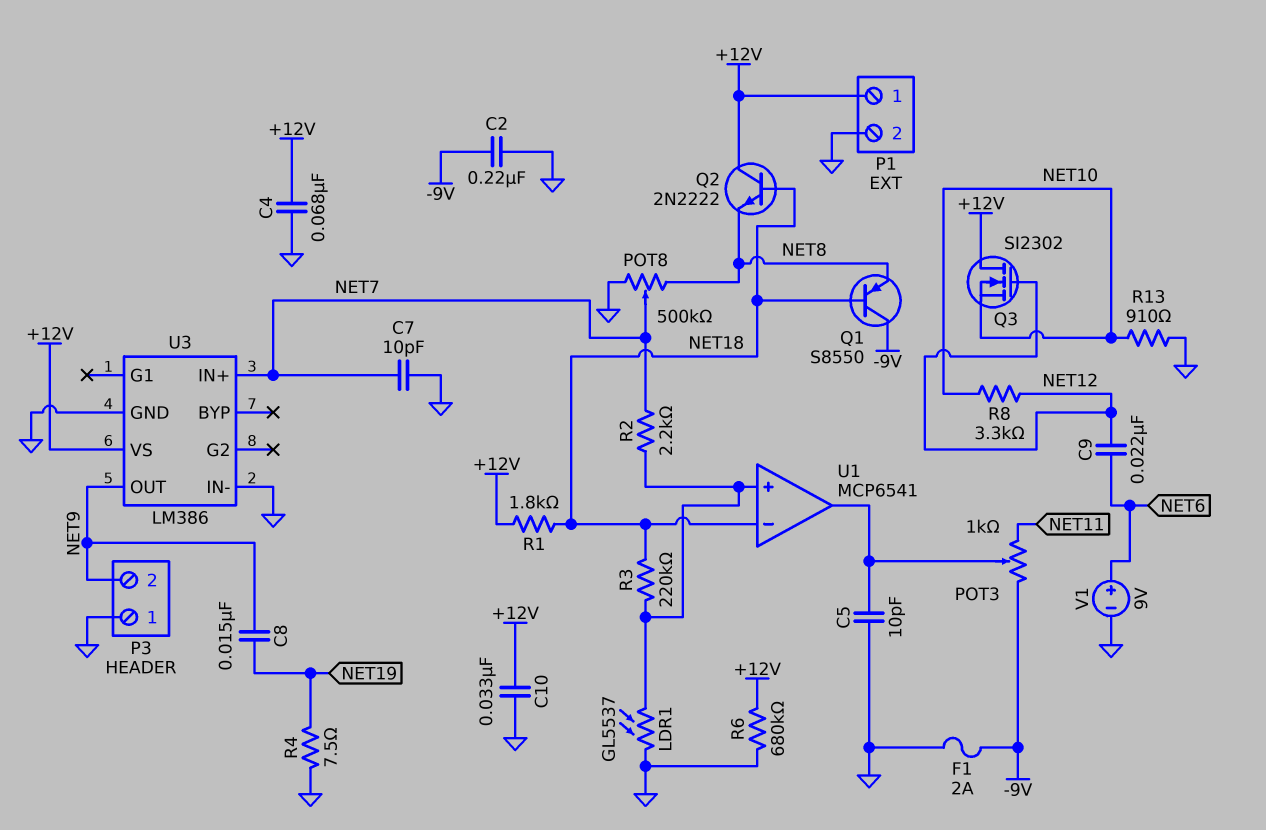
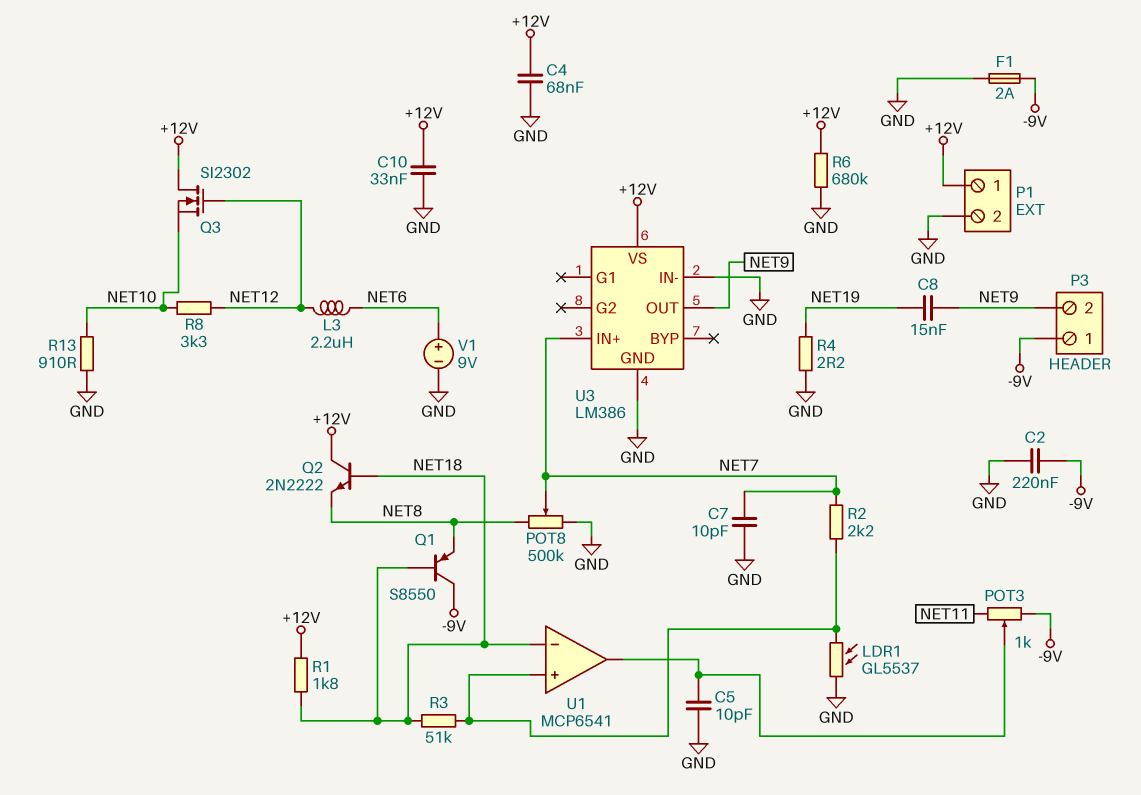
C9: 22nF (NET6, NET12) -> none
L3: none -> 2.2uH (NET6, NET12)
P3 pin 1: GND -> -9V
R3: 220k (NET18, U1/in+) -> 51k (NET18, U1/in+)
R4: 7.5 (GND, NET19) -> 2.2 (GND, NET19)

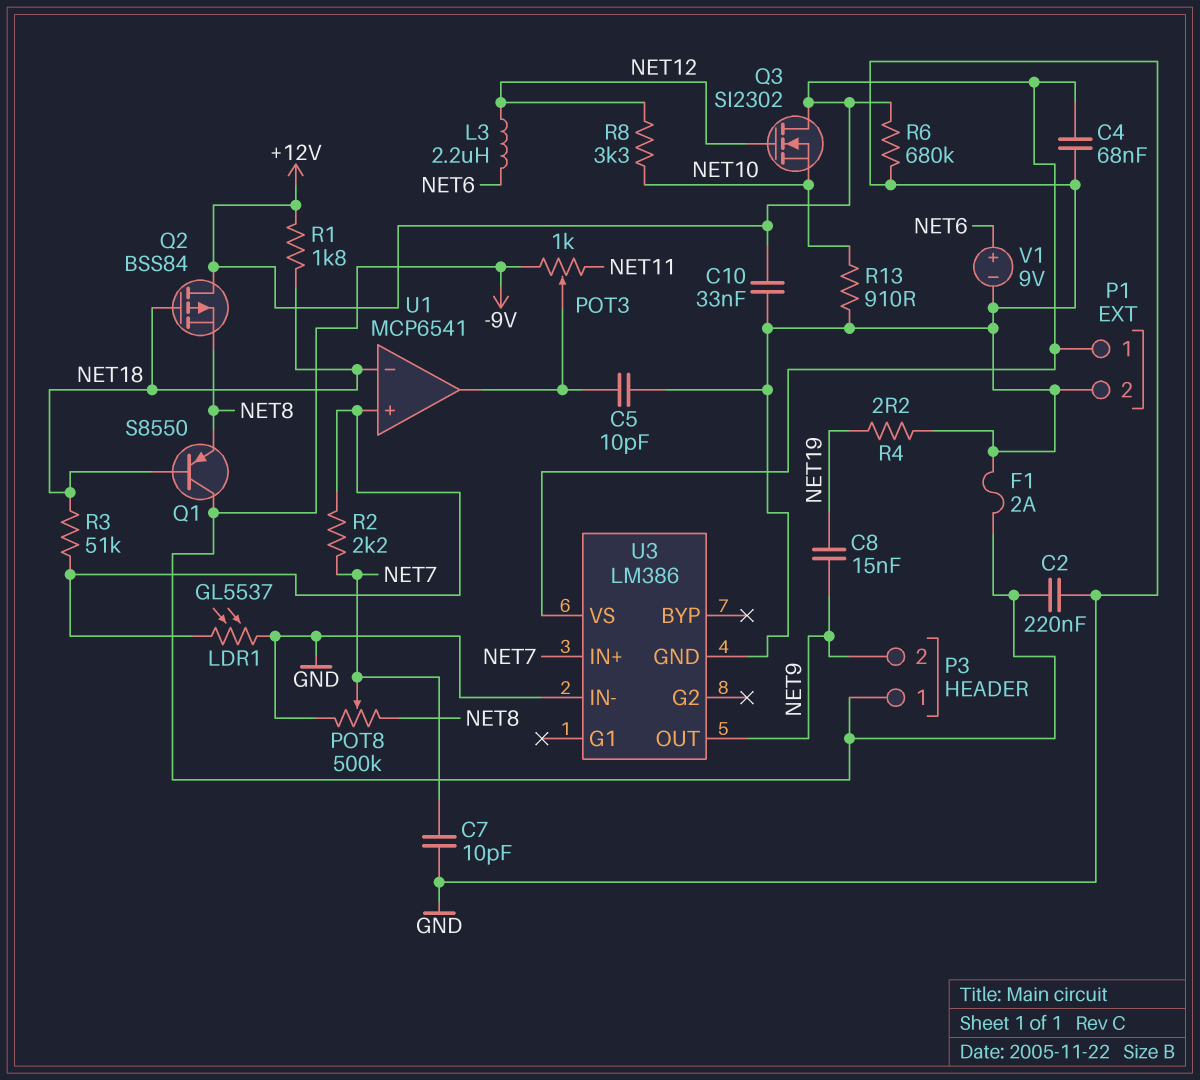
Q2: NPN 2N2222 (B NET18, C +12V, E NET8) -> PMOS BSS84 (G NET18, D +12V, S NET8)

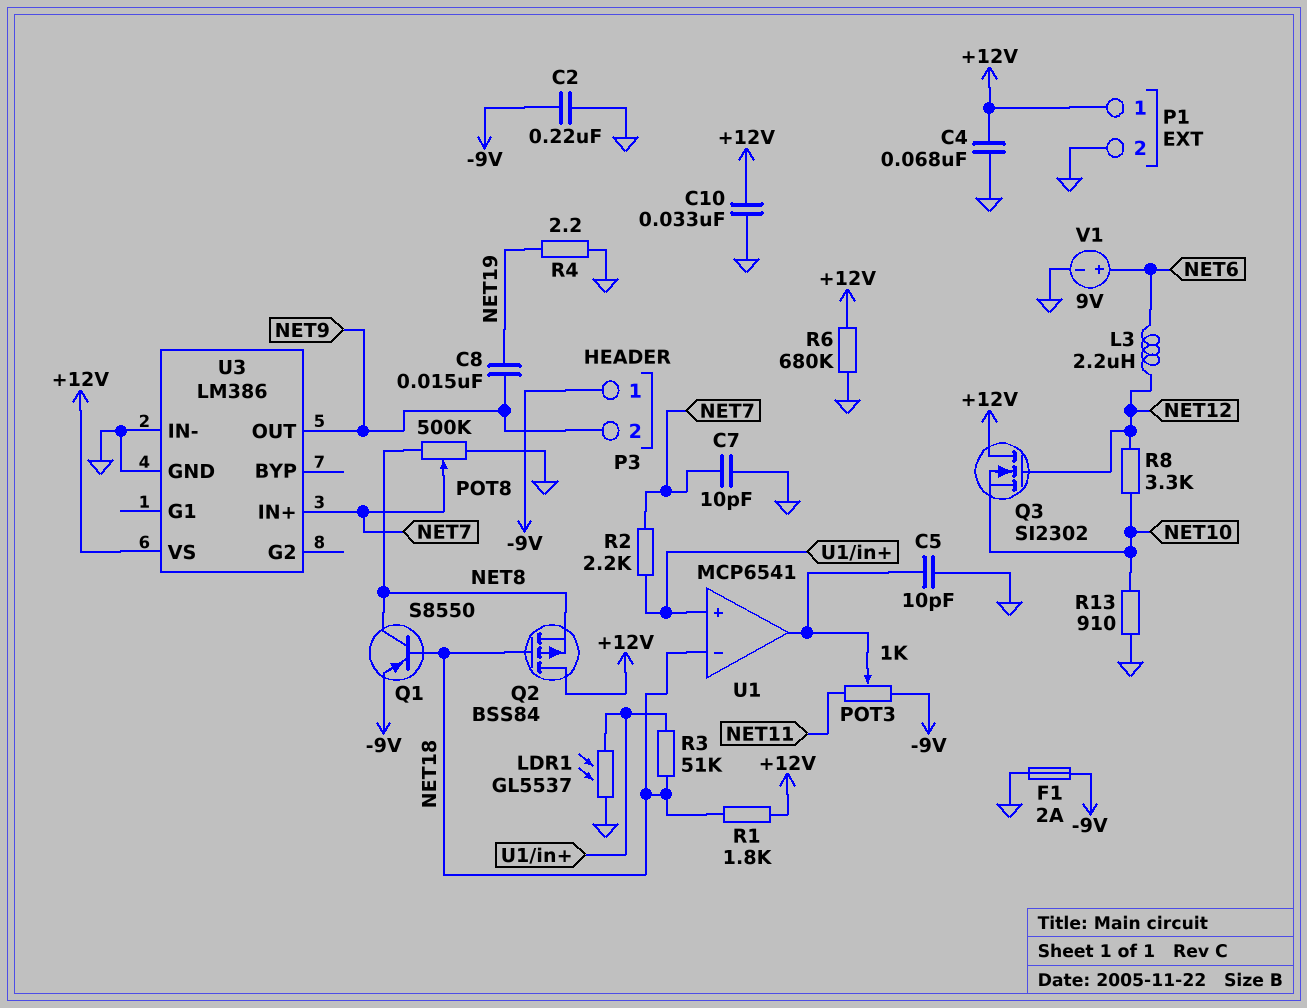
Q1: PNP S8550 (B NET18, C -9V, E NET8) -> PNP S8550 (B NET18, C NET8, E -9V)

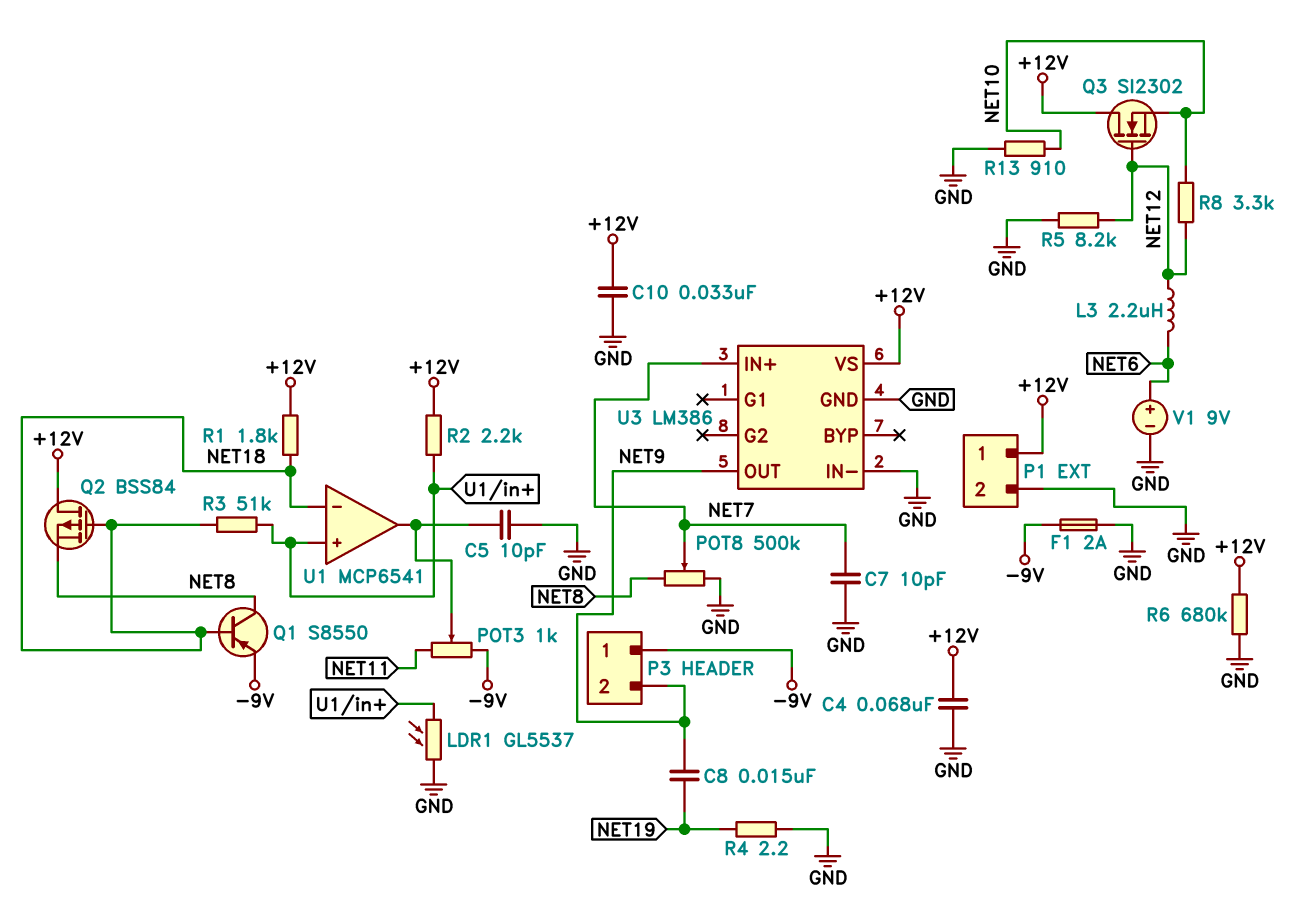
C2: 220nF (-9V, GND) -> none
R2: 2.2k (NET7, U1/in+) -> 2.2k (+12V, U1/in+)
R5: none -> 8.2k (GND, NET12)

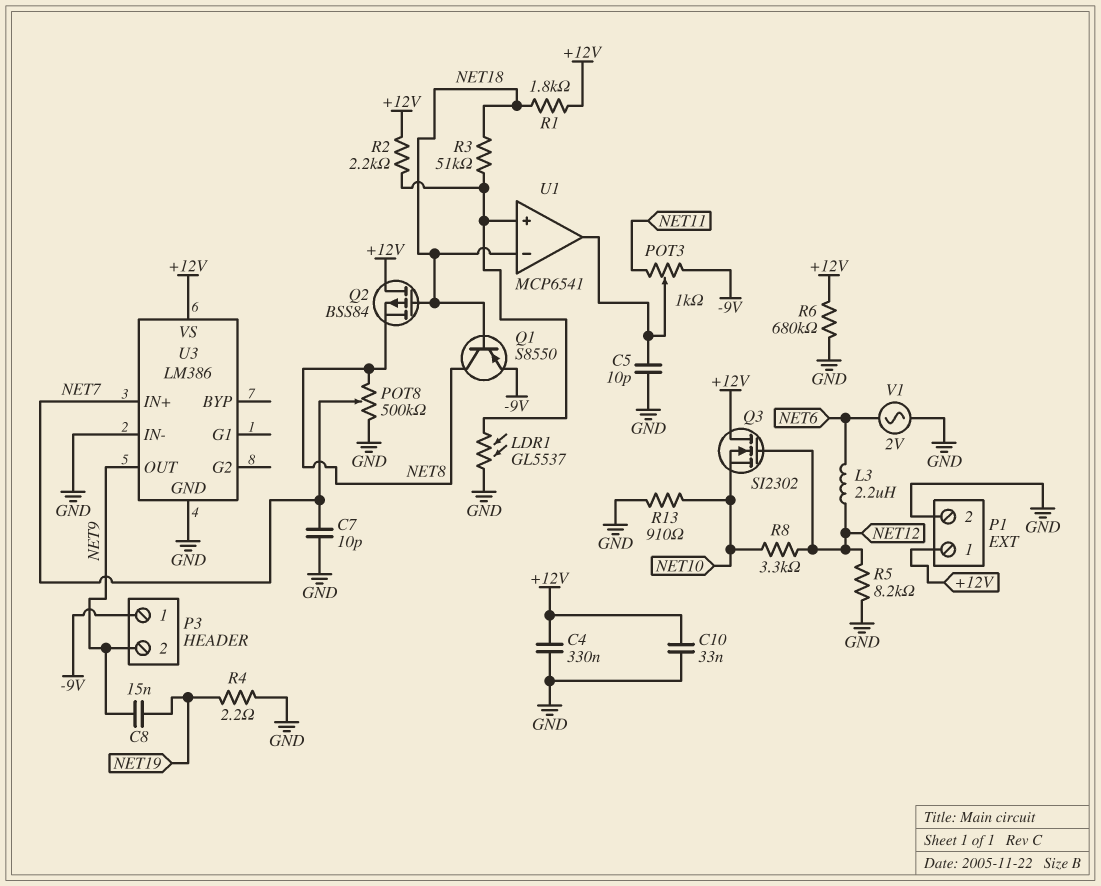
C4: 68nF (+12V, GND) -> 330nF (+12V, GND)
F1: 2A (-9V, GND) -> none
V1: 9V (plus NET6, minus GND) -> AC 2V (GND, NET6)

